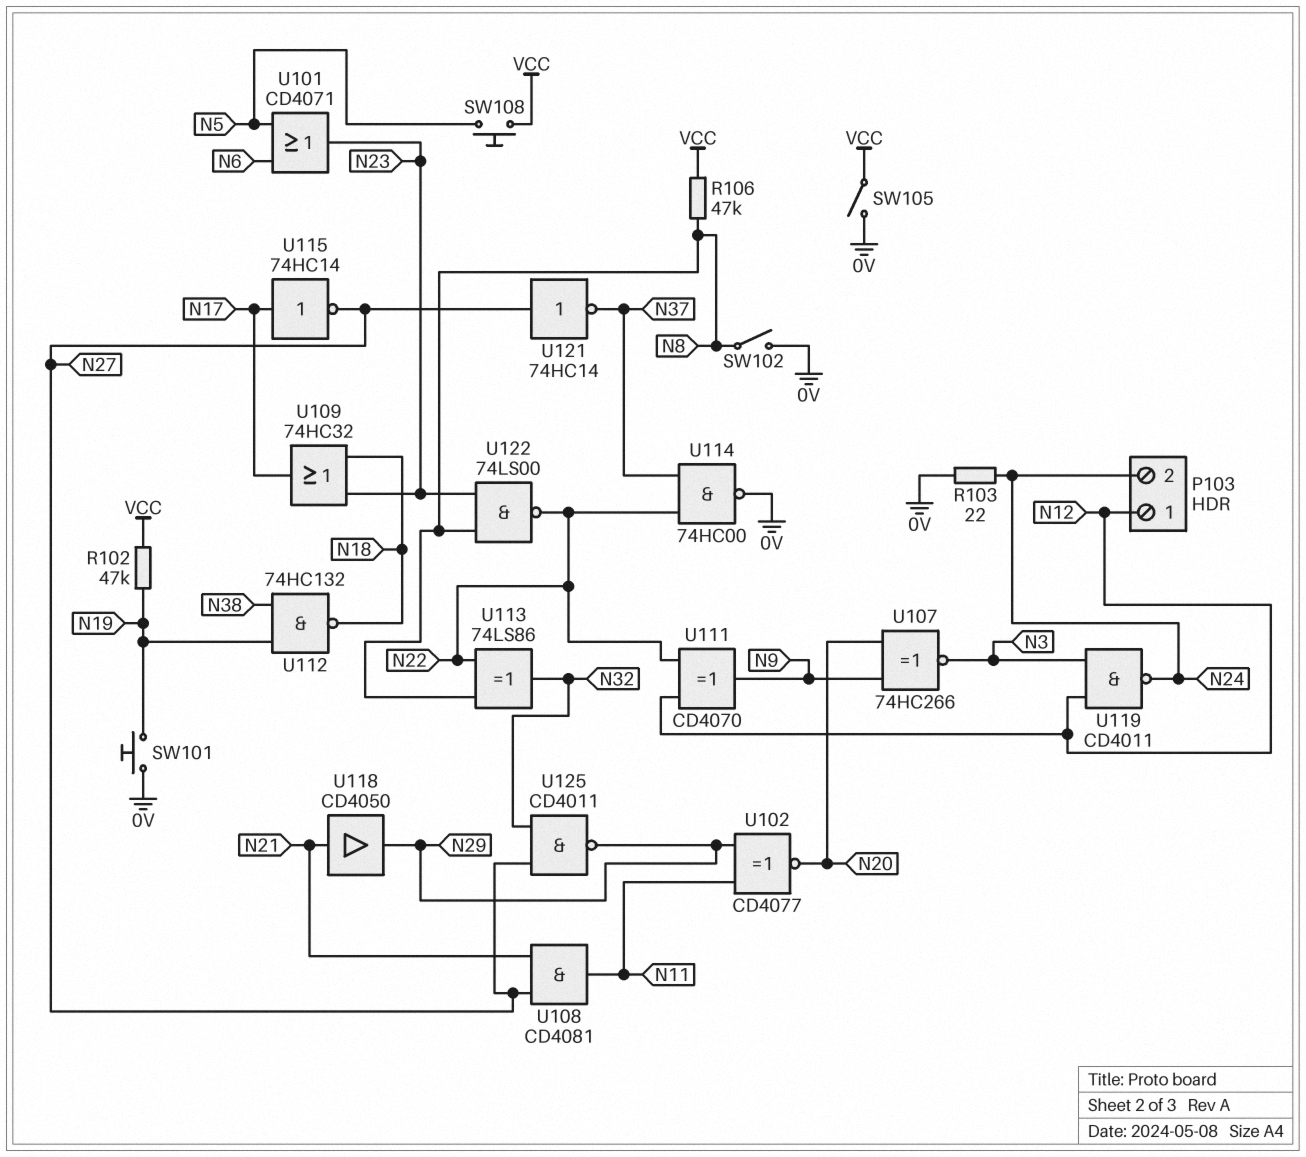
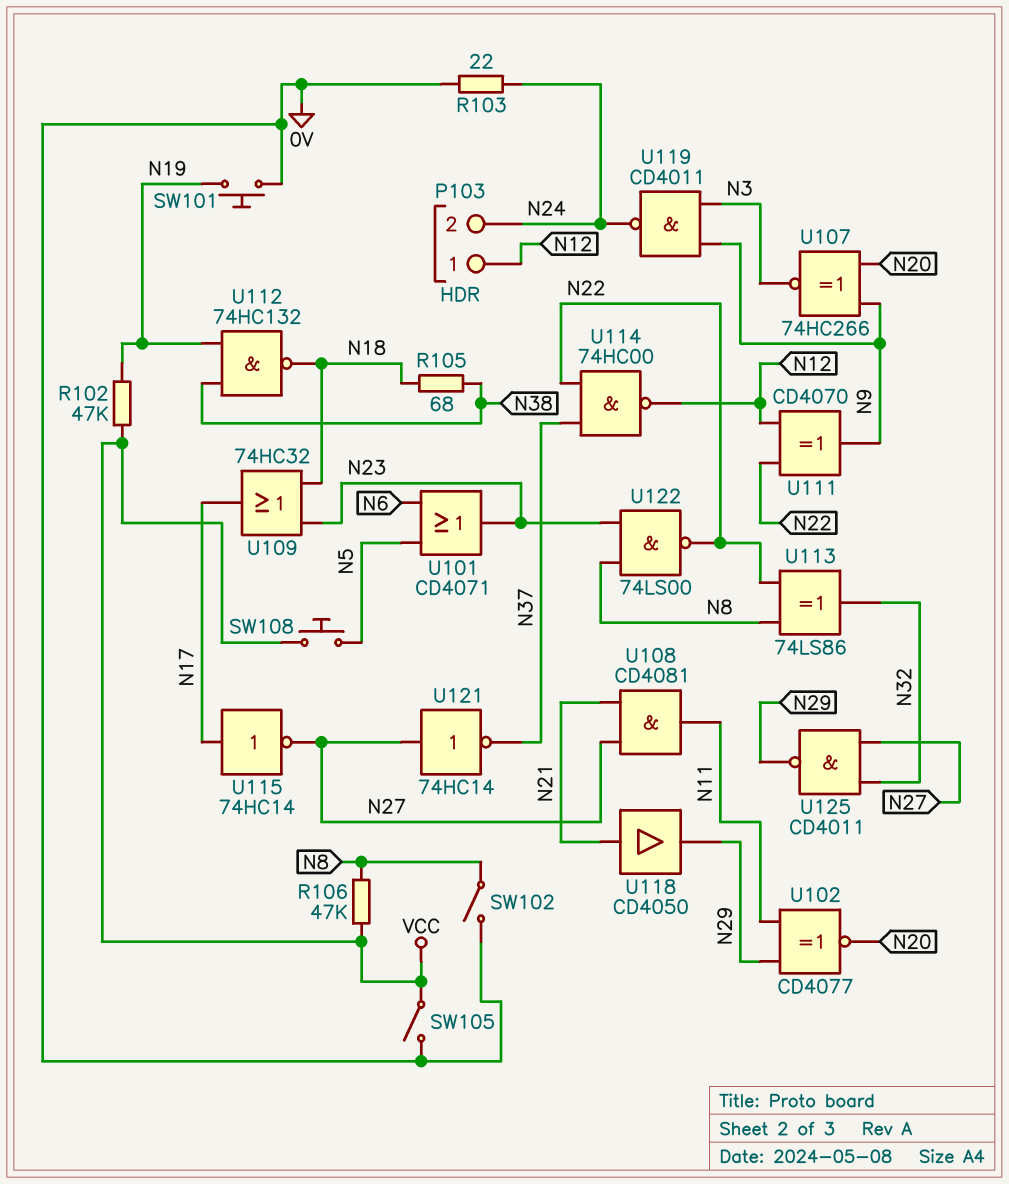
R105: none -> 68 (N18, N38)
U114: NAND 74HC00 (in N22, in N37, out 0V) -> NAND 74HC00 (in N22, in N37, out N12)
U119: NAND CD4011 (in N3, in N12, out N24) -> NAND CD4011 (in N3, in N9, out N24)

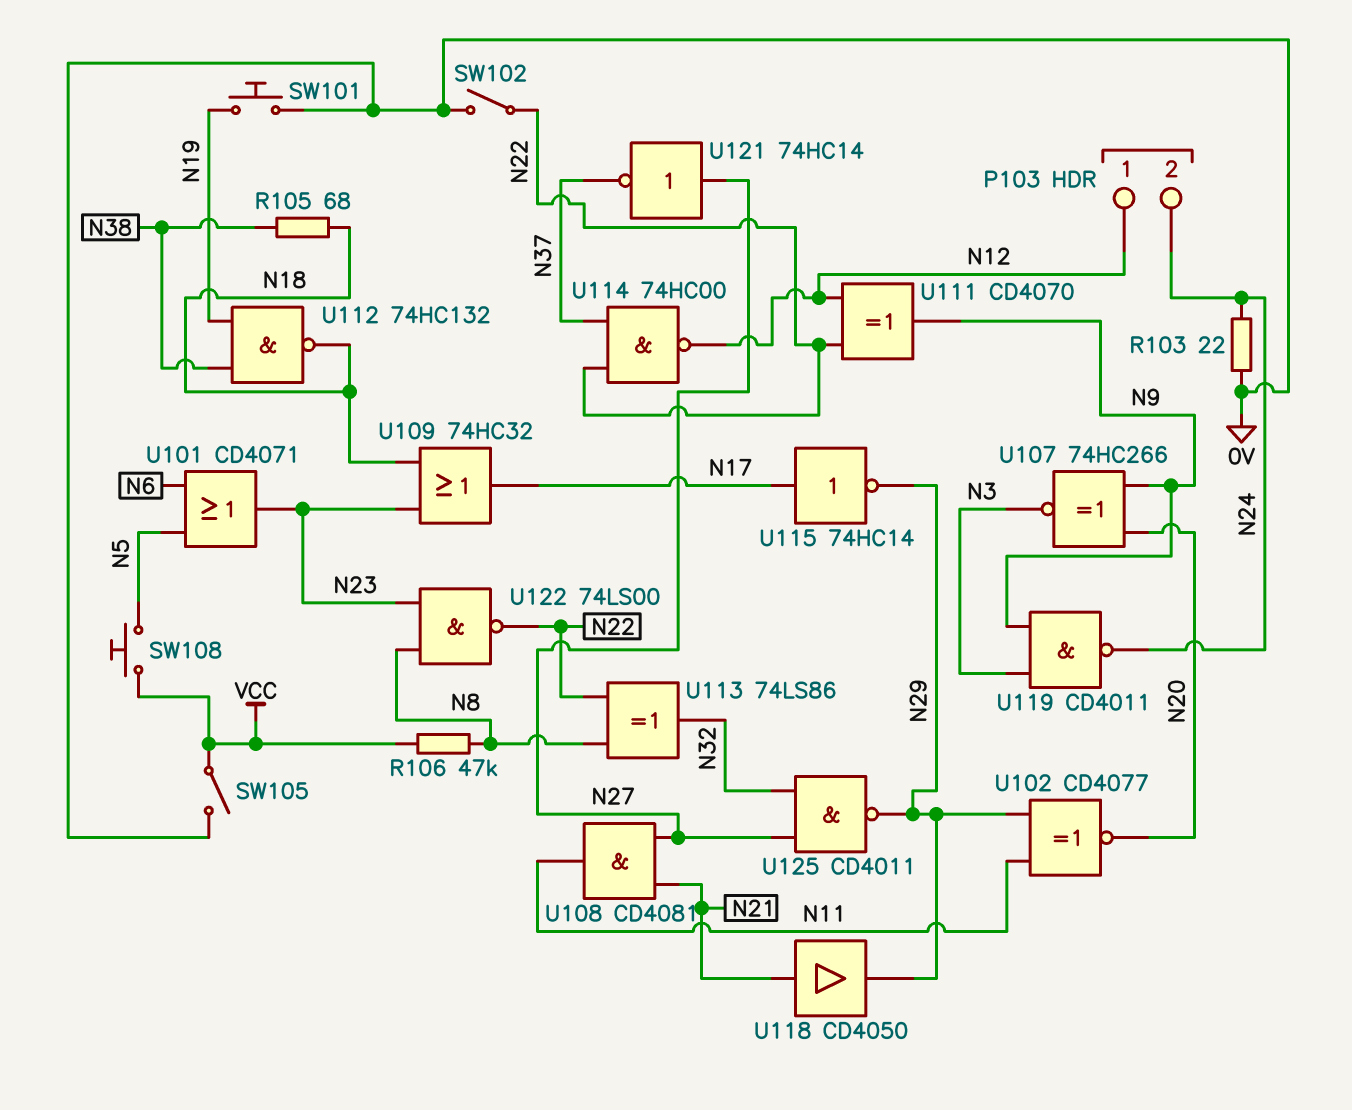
R102: 47k (N19, VCC) -> none
SW102: switch (0V, N8) -> switch (0V, N22)
U115: NOT 74HC14 (in N17, out N27) -> NOT 74HC14 (in N17, out N29)

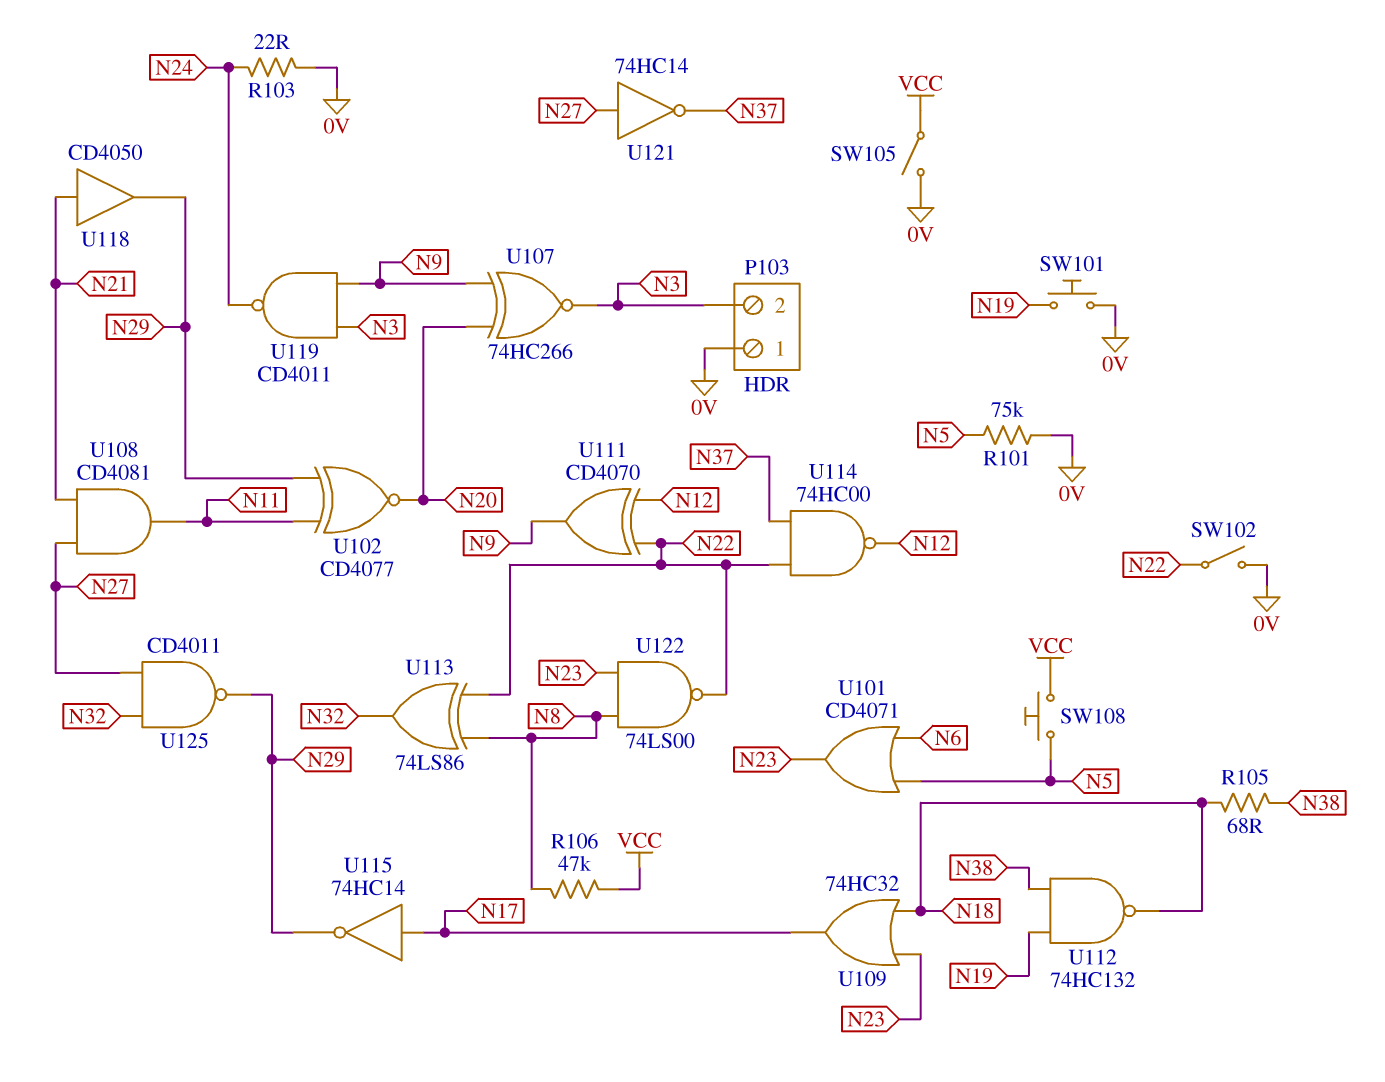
P103 pin 1: N12 -> 0V
P103 pin 2: N24 -> N3
R101: none -> 75k (0V, N5)

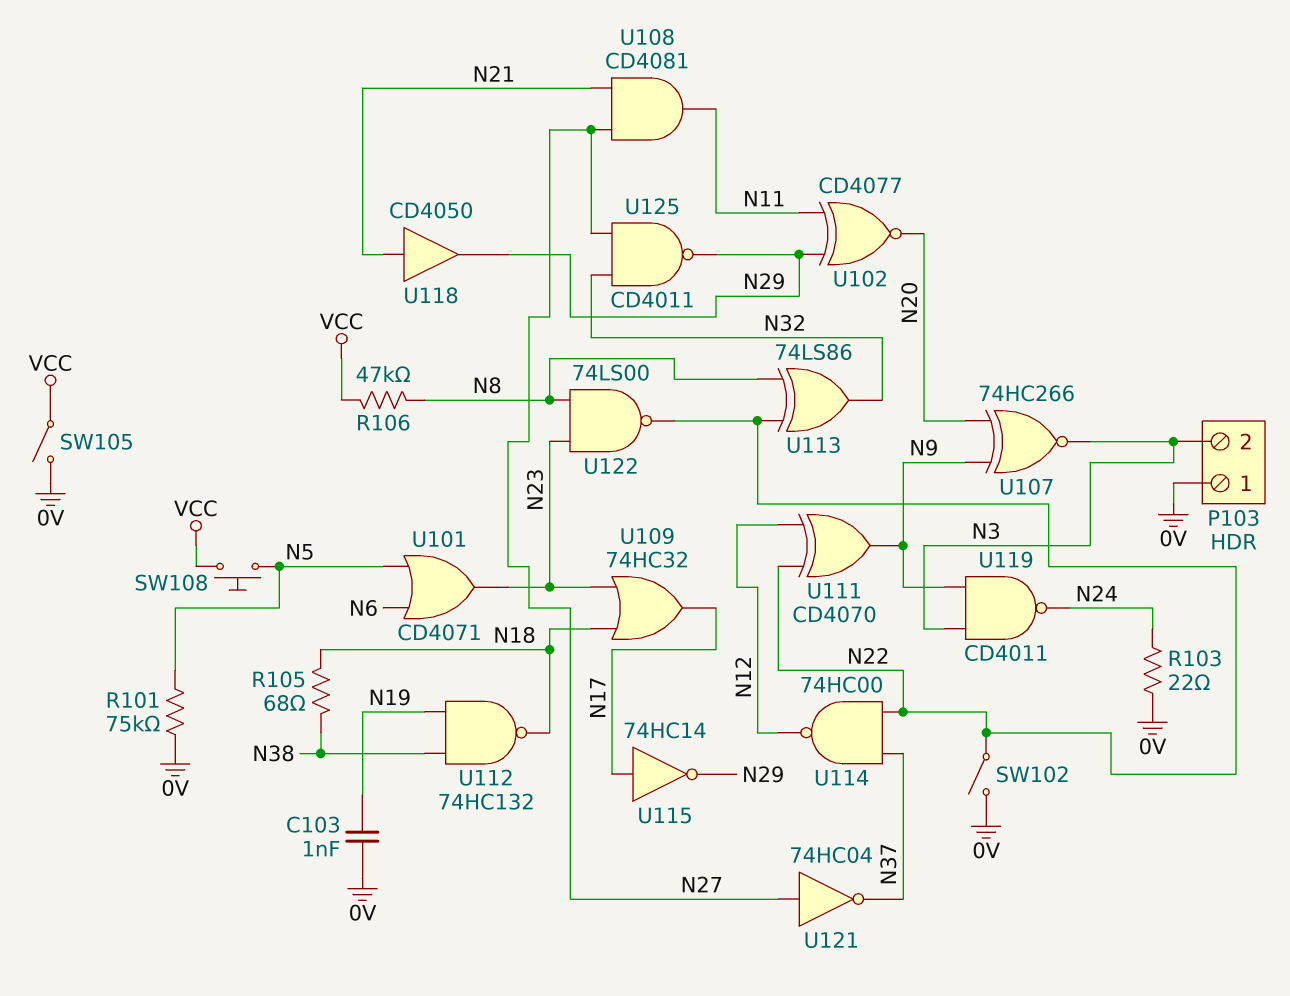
C103: none -> 1nF (0V, N19)
SW101: button (0V, N19) -> none
U121: NOT 74HC14 (in N27, out N37) -> NOT 74HC04 (in N27, out N37)

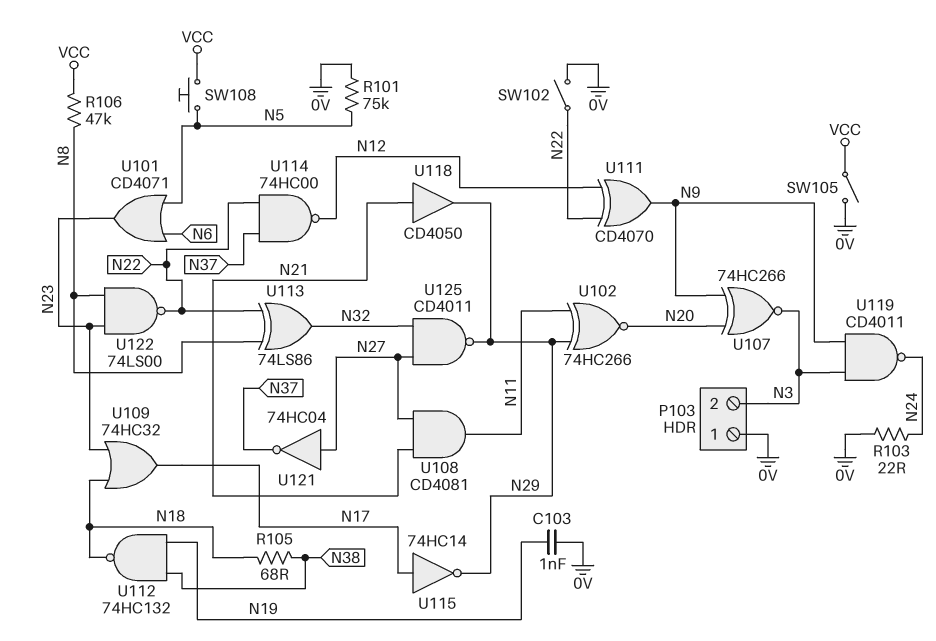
U102: XNOR CD4077 (in N11, in N29, out N20) -> XNOR 74HC266 (in N11, in N29, out N20)

